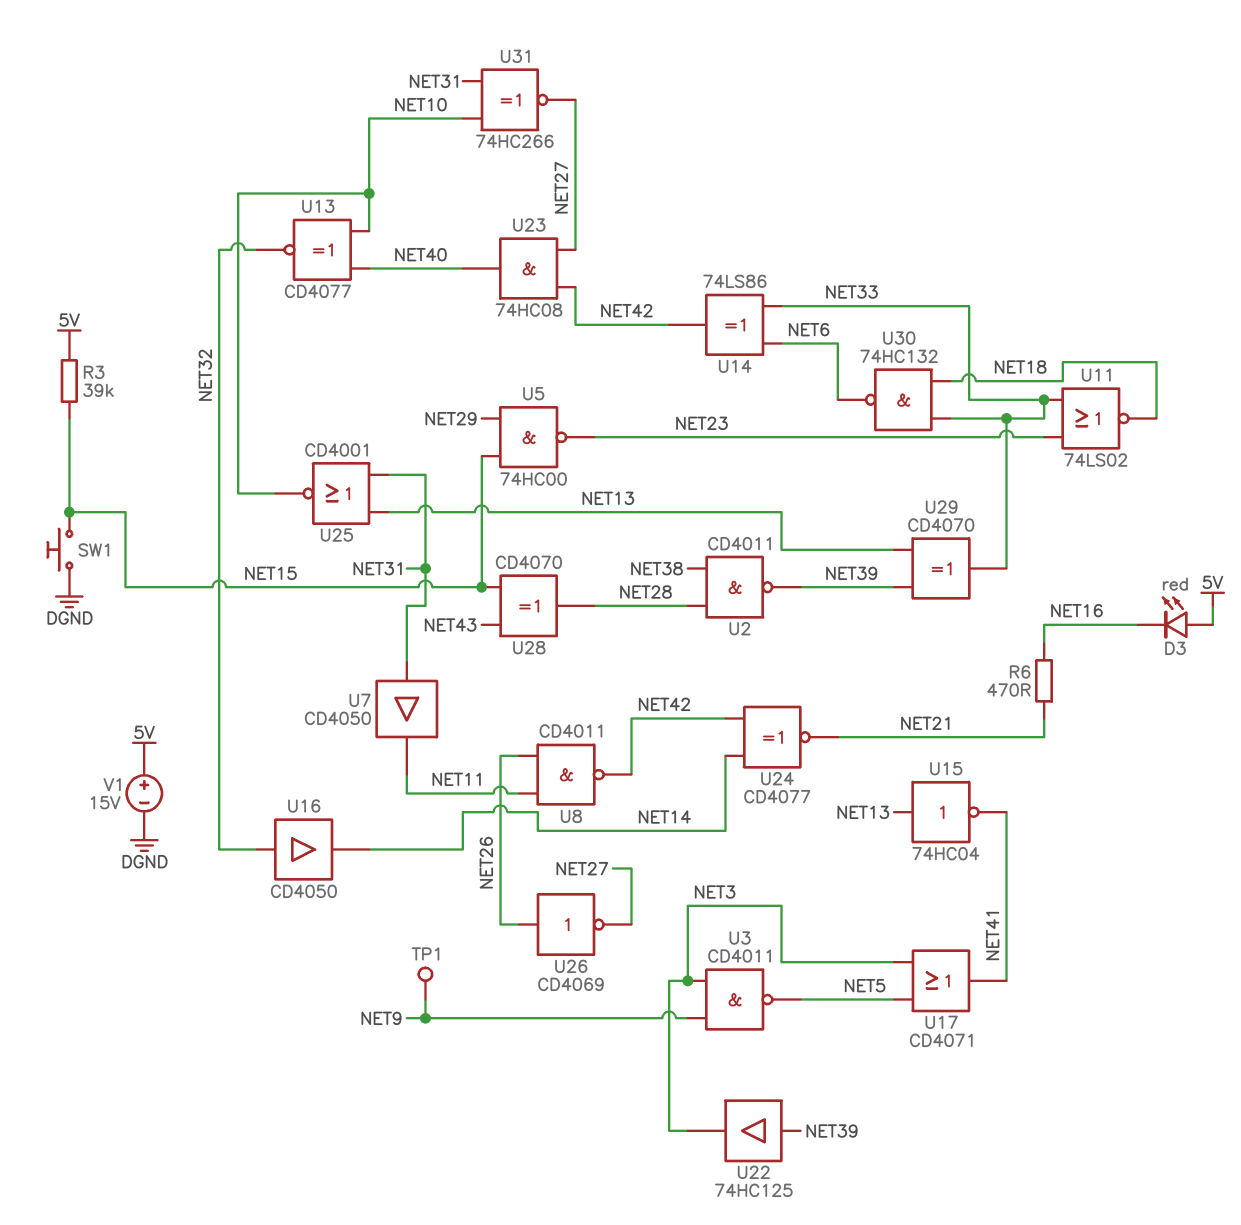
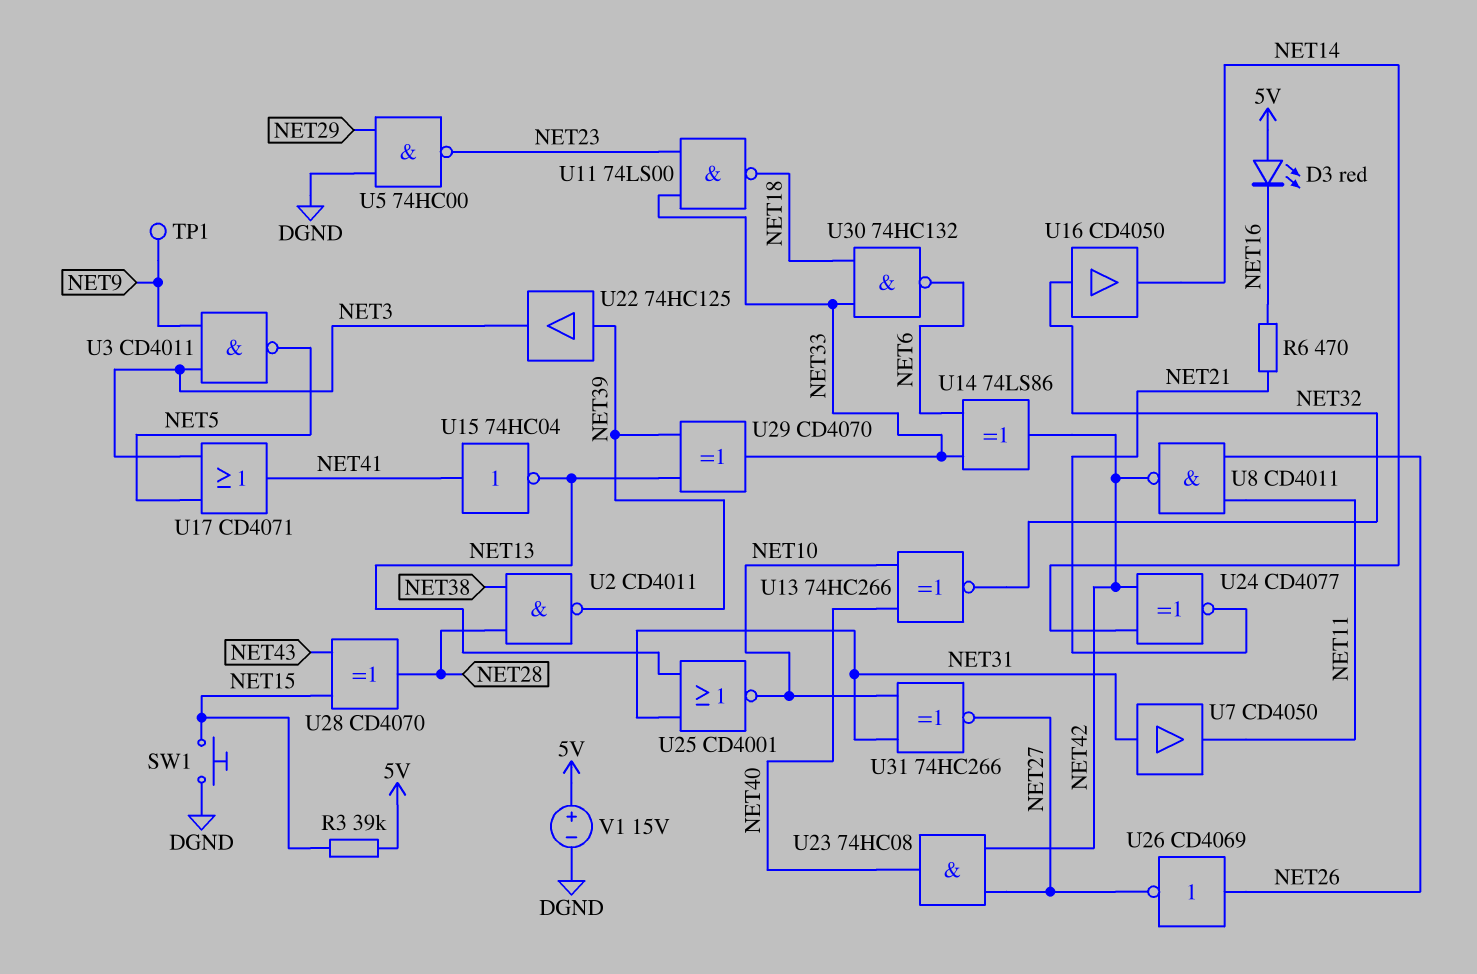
U5: NAND 74HC00 (in NET15, in NET29, out NET23) -> NAND 74HC00 (in DGND, in NET29, out NET23)
U11: NOR 74LS02 (in NET23, in NET33, out NET18) -> NAND 74LS00 (in NET23, in NET33, out NET18)
U13: XNOR CD4077 (in NET10, in NET40, out NET32) -> XNOR 74HC266 (in NET10, in NET40, out NET32)
U15: NOT 74HC04 (in NET13, out NET41) -> NOT 74HC04 (in NET41, out NET13)

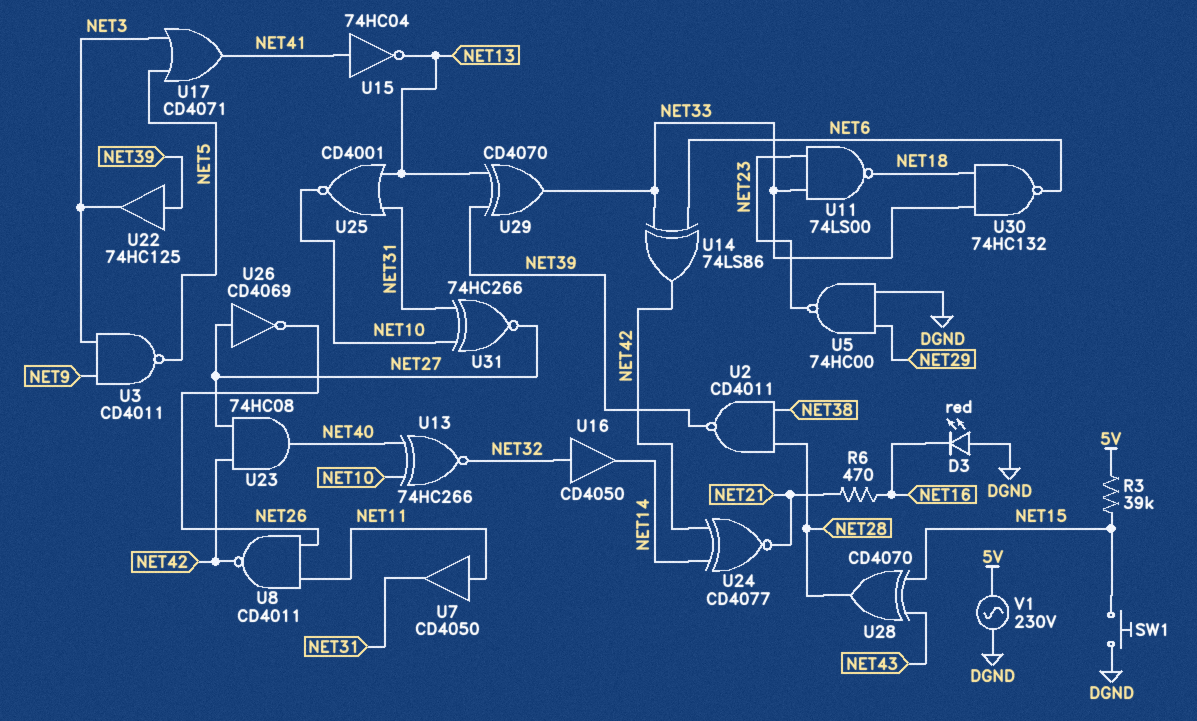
D3: LED red (A 5V, K NET16) -> LED red (A DGND, K NET16)
TP1: test point (NET9) -> none
U7: buffer CD4050 (in NET31, out NET11) -> buffer CD4050 (in NET11, out NET31)
U26: NOT CD4069 (in NET26, out NET27) -> NOT CD4069 (in NET27, out NET26)
V1: 15V (plus 5V, minus DGND) -> AC 230V (5V, DGND)

